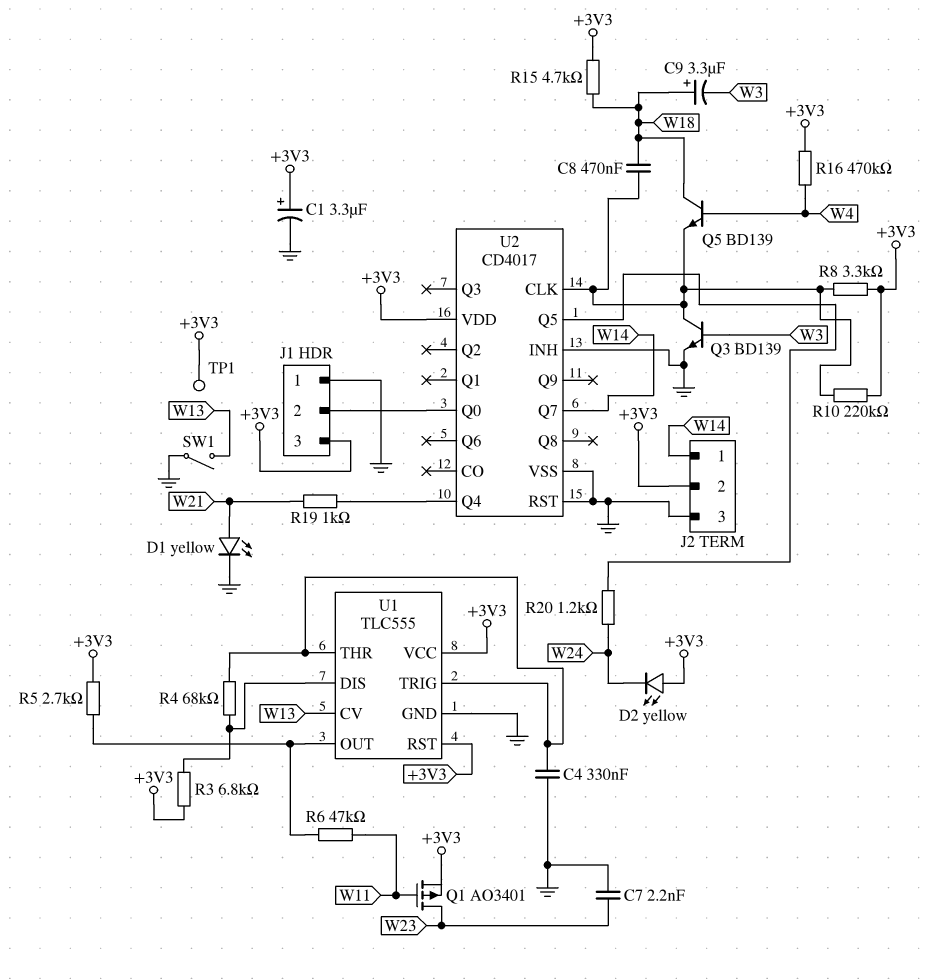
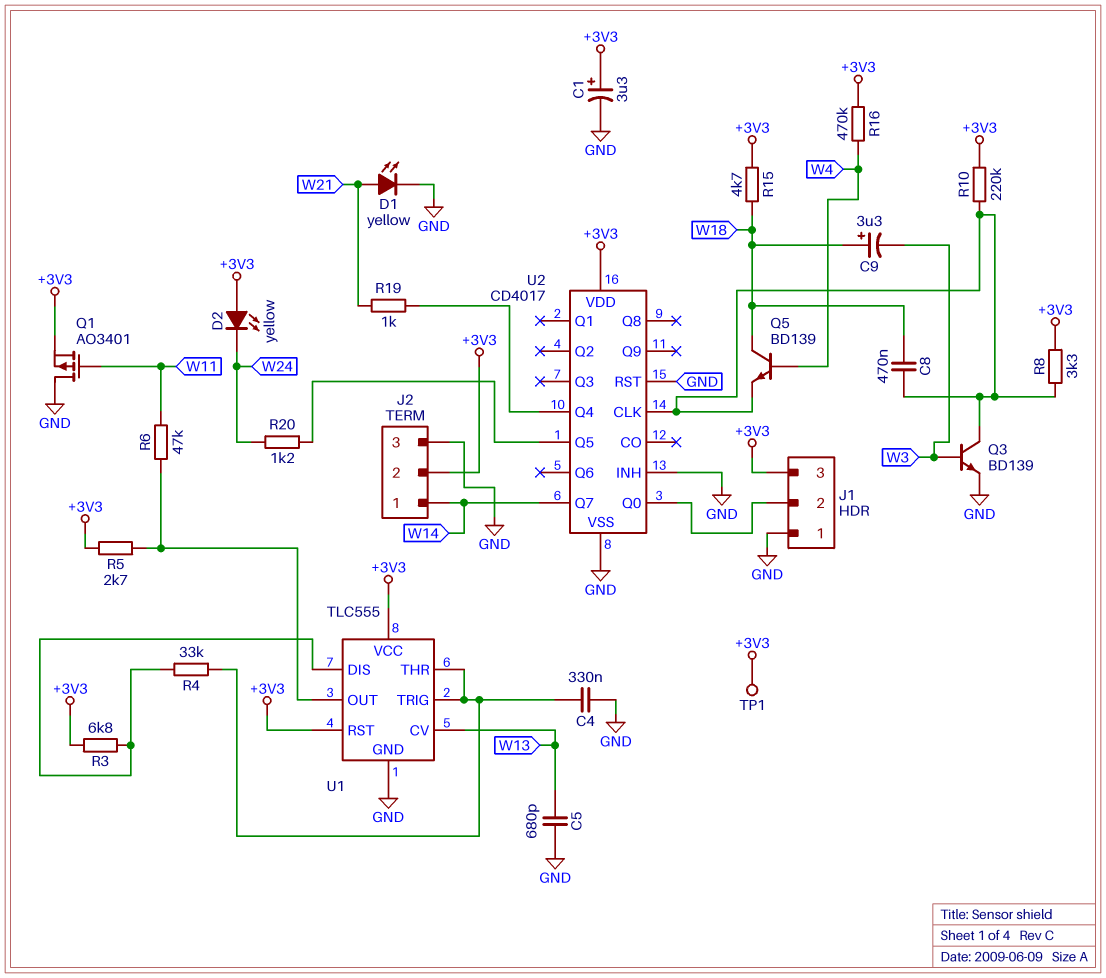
C5: none -> 680pF (GND, W13)
C7: 2.2nF (GND, W23) -> none
Q1: PMOS AO3401 (G W11, D W23, S +3V3) -> PMOS AO3401 (G W11, D GND, S +3V3)
R4: 68k (U1/DIS, U1/THR) -> 33k (U1/DIS, U1/THR)
SW1: switch (GND, W13) -> none

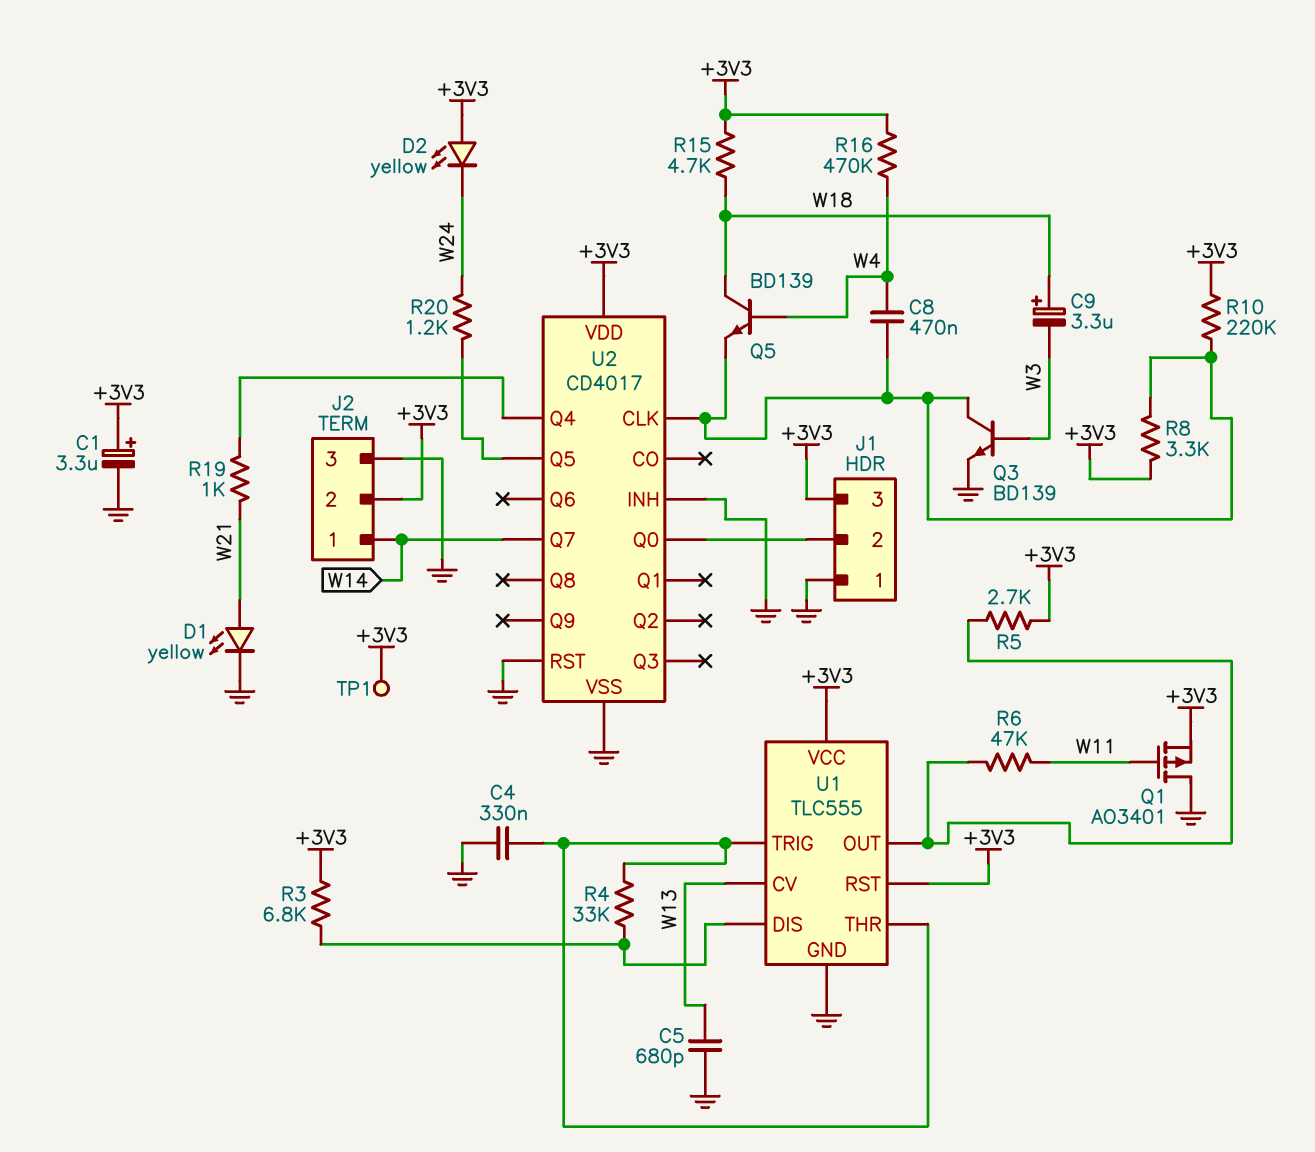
C8: 470nF (U2/CLK, W18) -> 470nF (U2/CLK, W4)

